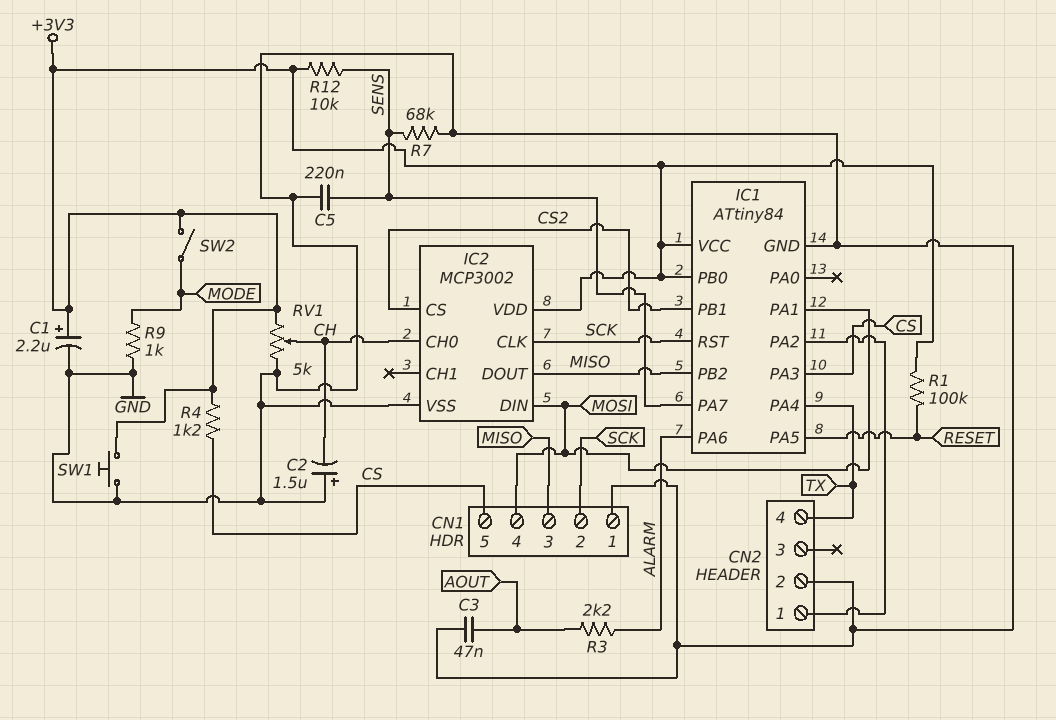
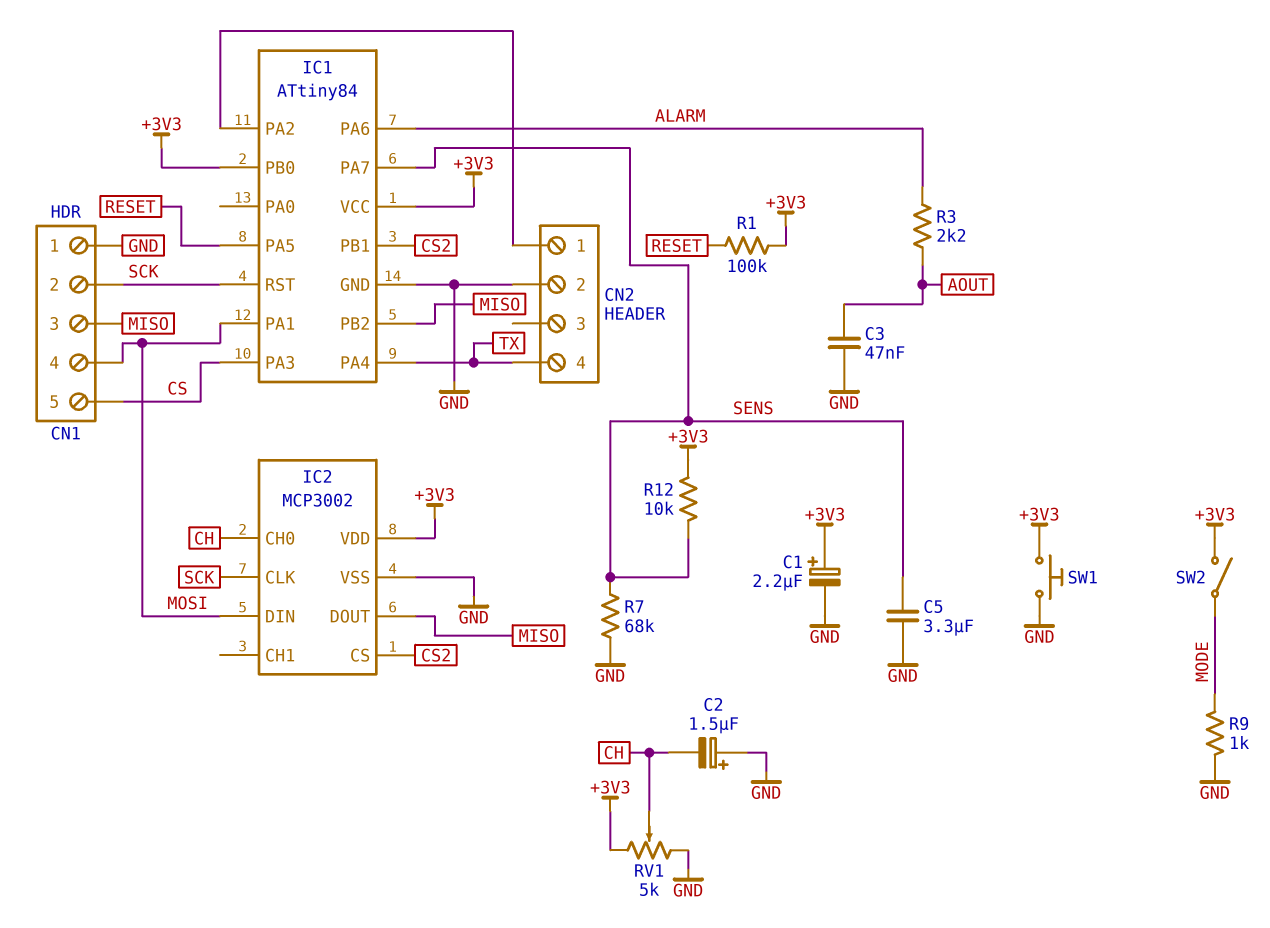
C5: 220nF (GND, SENS) -> 3.3uF (GND, SENS)
R4: 1.2k (+3V3, CS) -> none

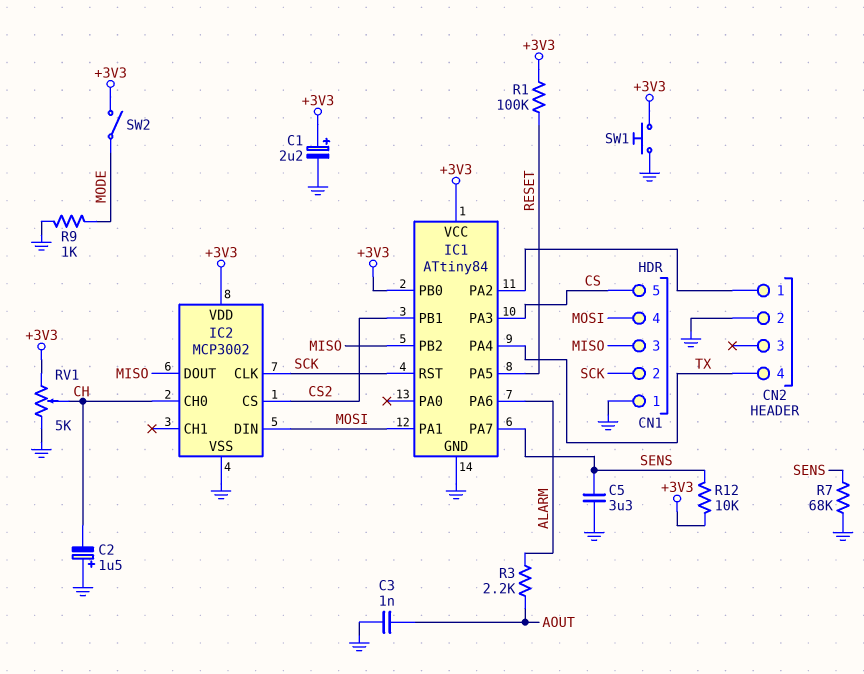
C3: 47nF (AOUT, GND) -> 1nF (AOUT, GND)

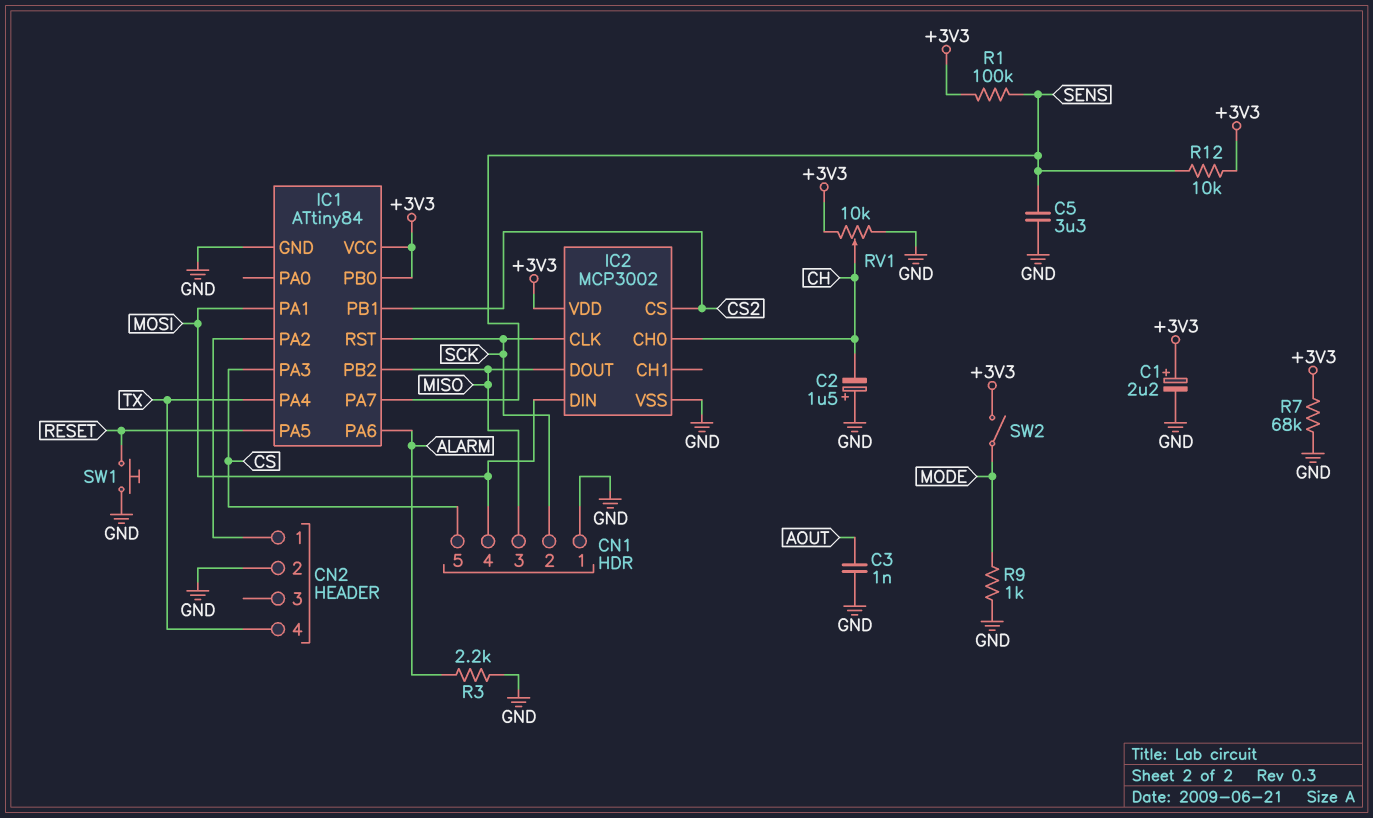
R1: 100k (+3V3, RESET) -> 100k (+3V3, SENS)
R3: 2.2k (ALARM, AOUT) -> 2.2k (ALARM, GND)
R7: 68k (GND, SENS) -> 68k (+3V3, GND)
RV1: 5k (+3V3, GND, wiper CH) -> 10k (+3V3, GND, wiper CH)
SW1: button (+3V3, GND) -> button (GND, RESET)

